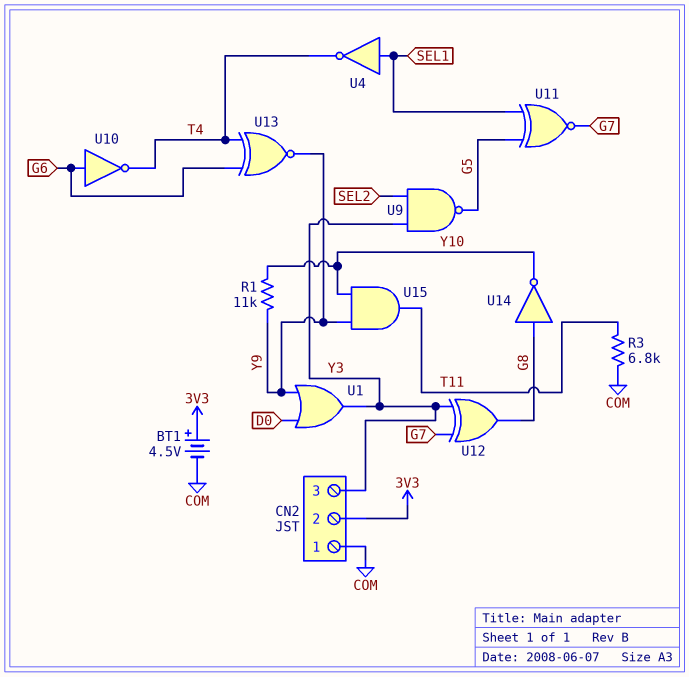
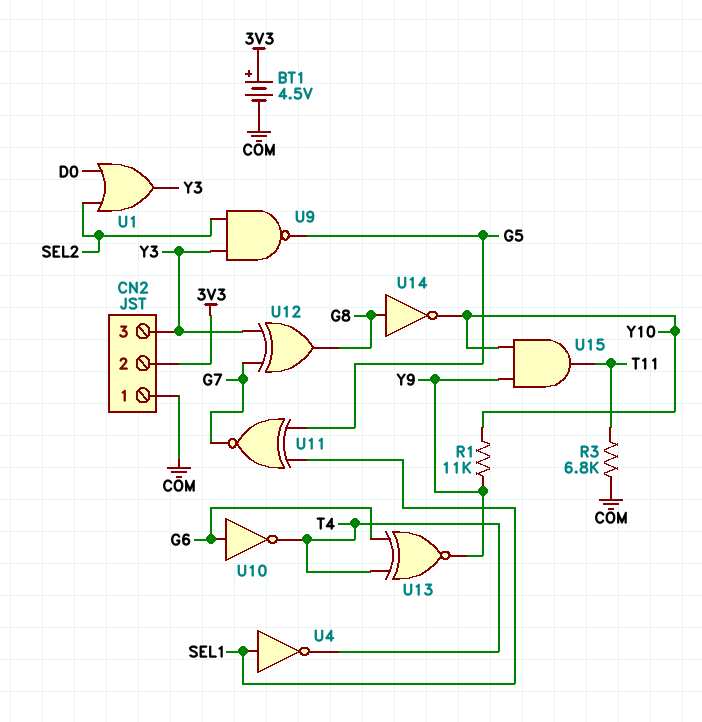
U1: OR (in D0, in Y9, out Y3) -> OR (in D0, in SEL2, out Y3)

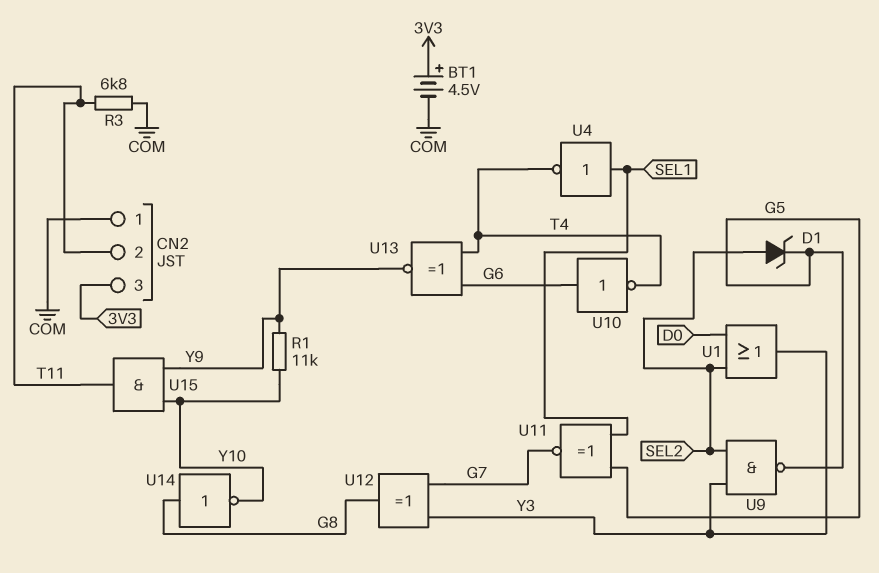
CN2 pin 2: 3V3 -> T11
CN2 pin 3: Y3 -> 3V3
D1: none -> zener (A SEL2, K G5)

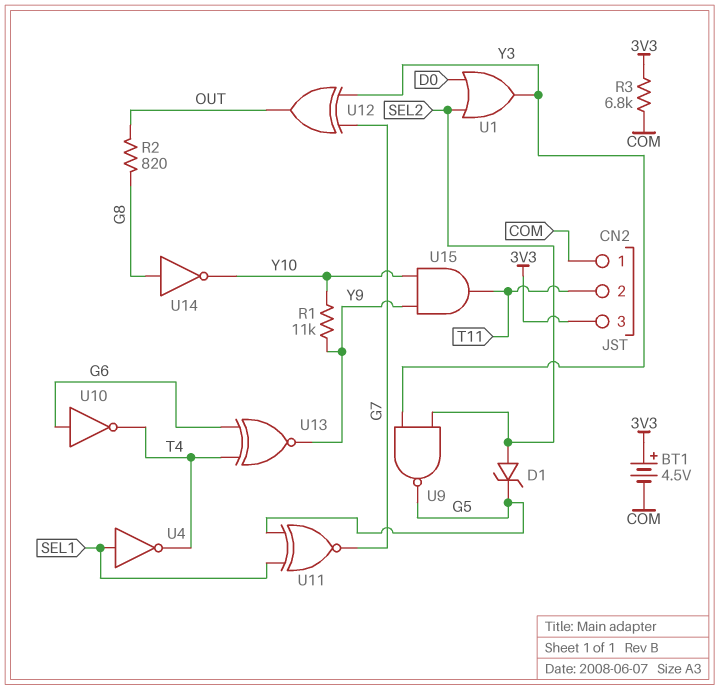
R2: none -> 820 (G8, OUT)
R3: 6.8k (COM, T11) -> 6.8k (3V3, COM)
U12: XOR (in G7, in Y3, out G8) -> XOR (in G7, in Y3, out OUT)

